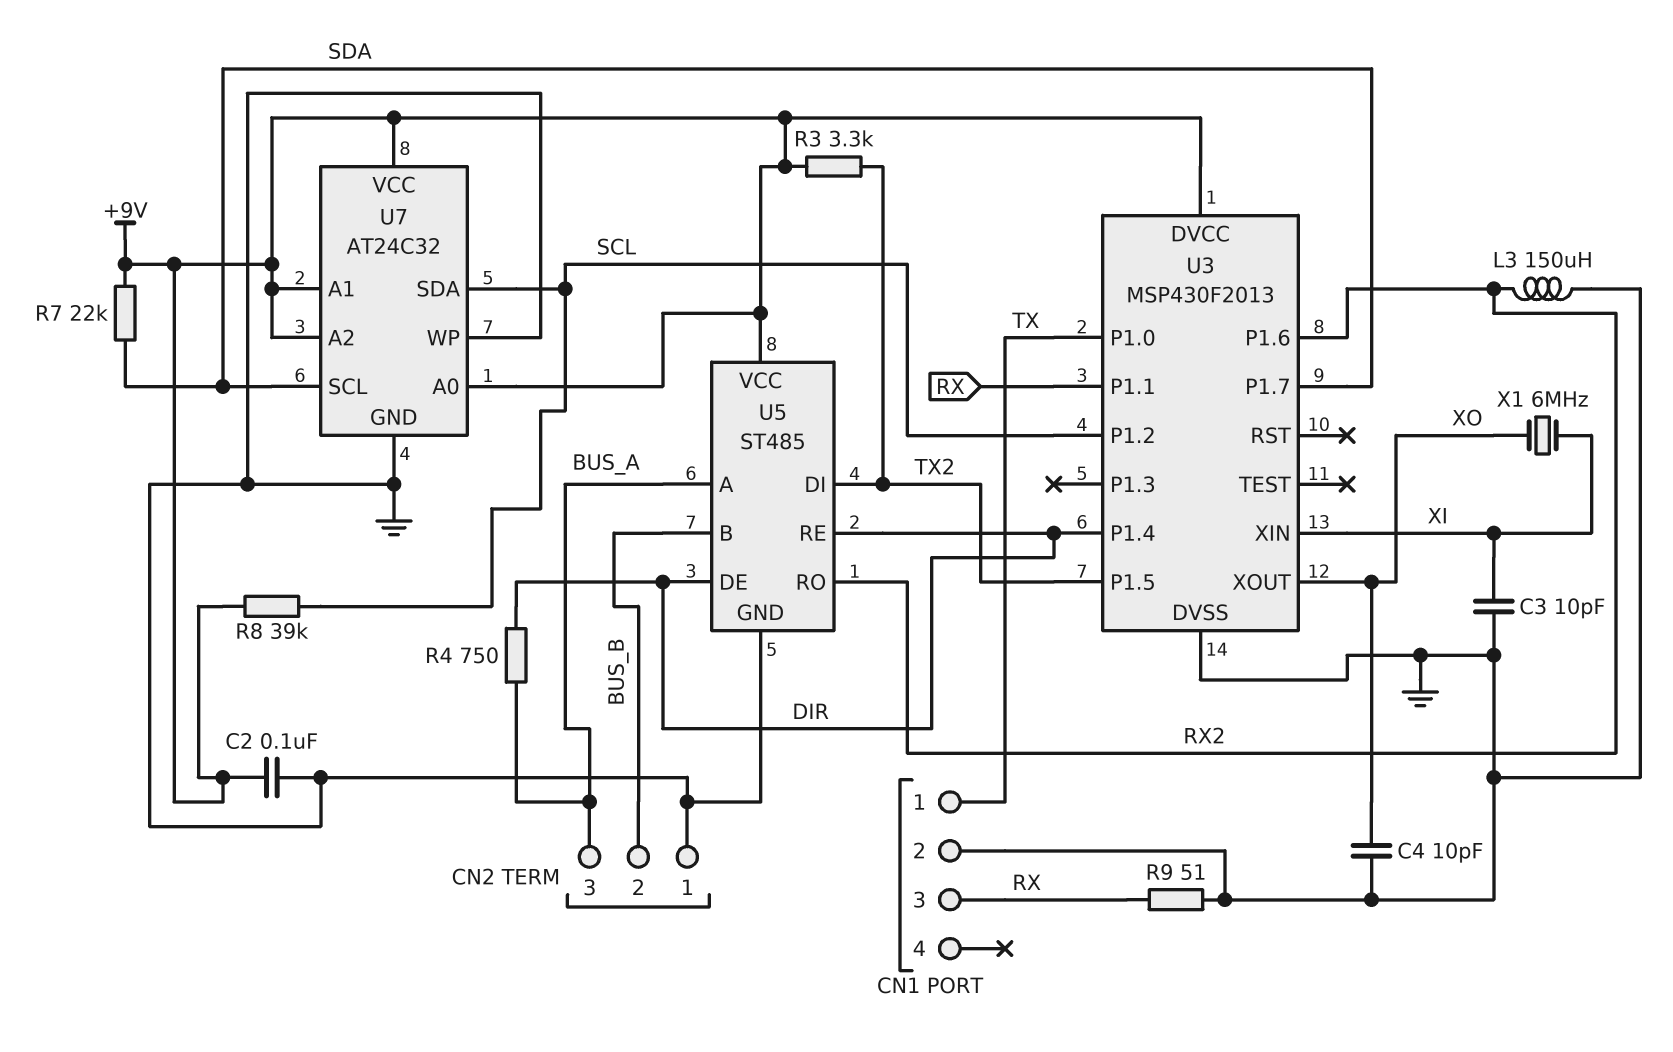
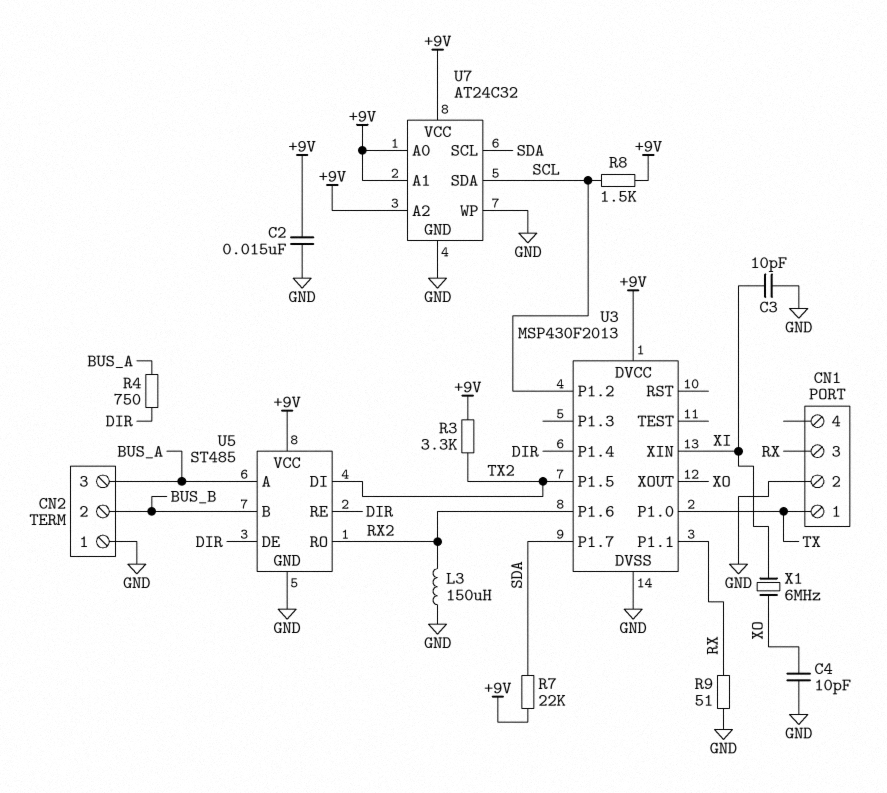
C2: 100nF (+9V, GND) -> 15nF (+9V, GND)
R8: 39k (+9V, SCL) -> 1.5k (+9V, SCL)

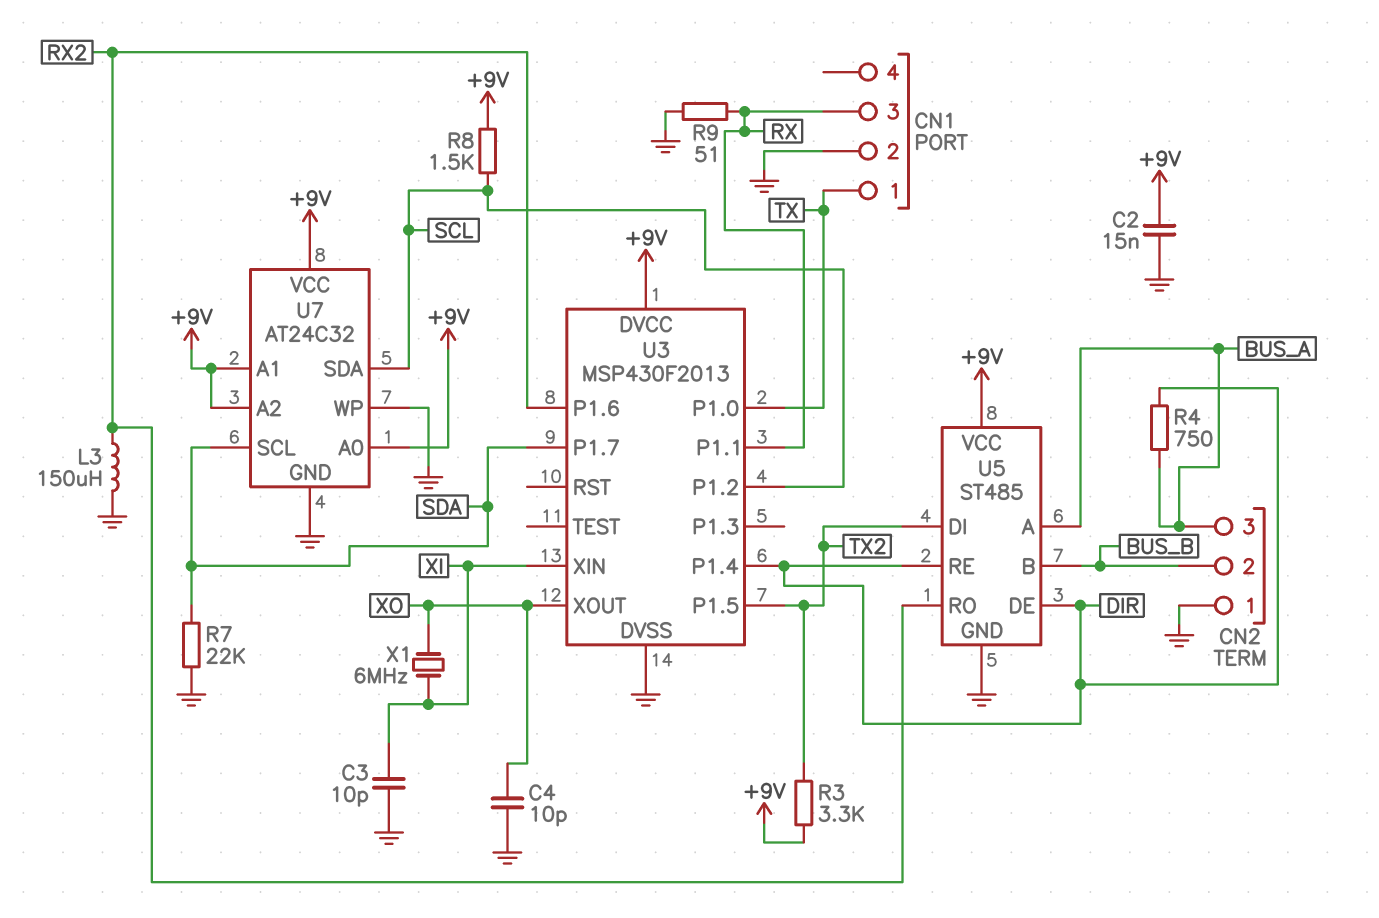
R7: 22k (+9V, SDA) -> 22k (GND, SDA)

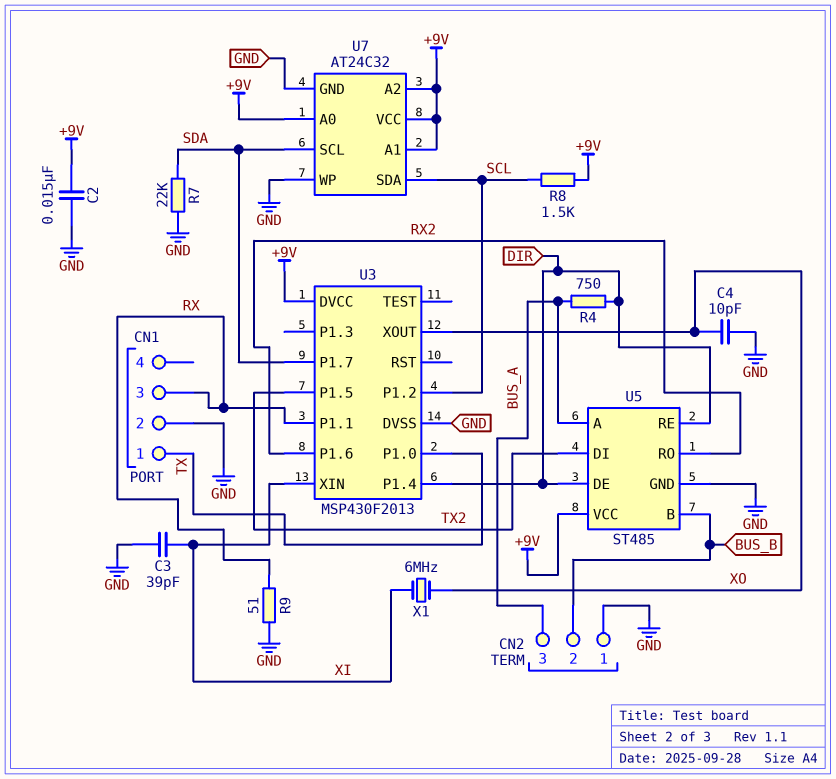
C3: 10pF (GND, XI) -> 39pF (GND, XI)
L3: 150uH (GND, RX2) -> none
R3: 3.3k (+9V, TX2) -> none

